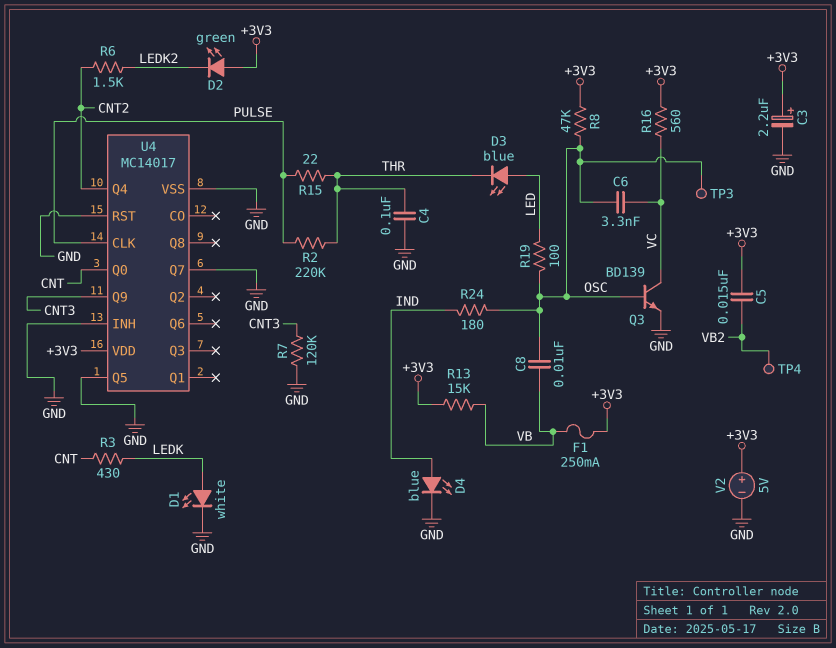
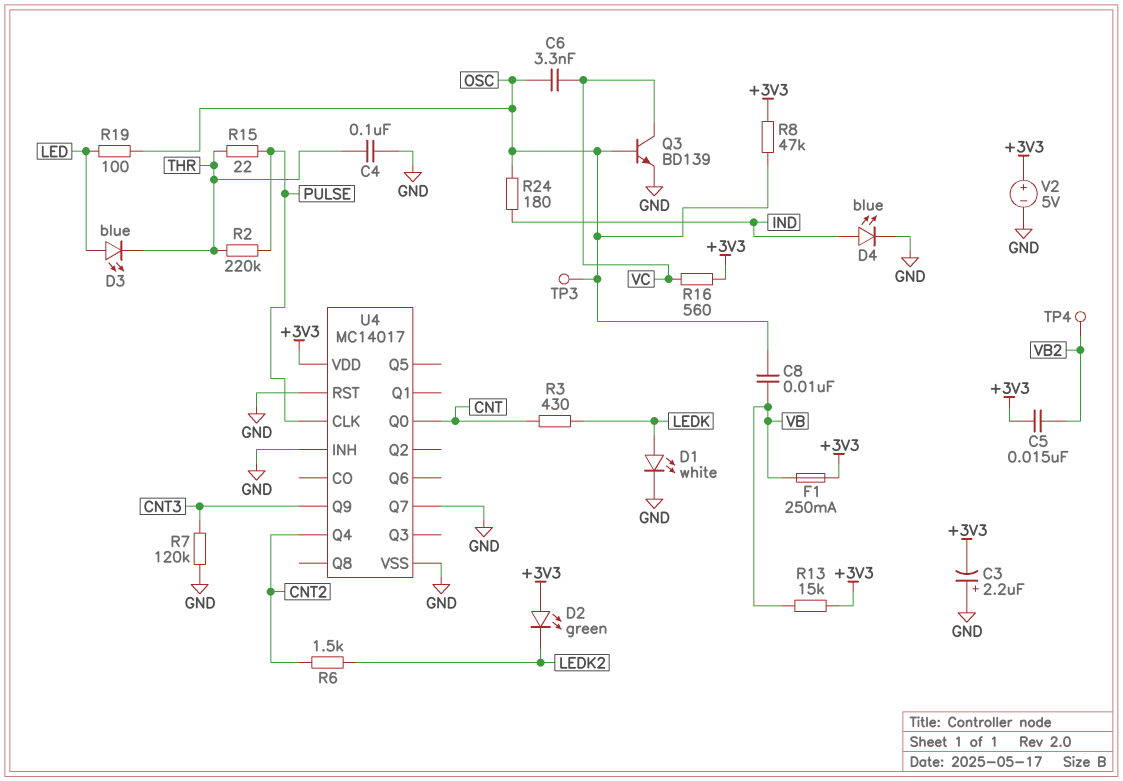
C3: 2.2uF (plus +3V3, minus GND) -> 2.2uF (plus GND, minus +3V3)
U4 pin Q5: GND -> none

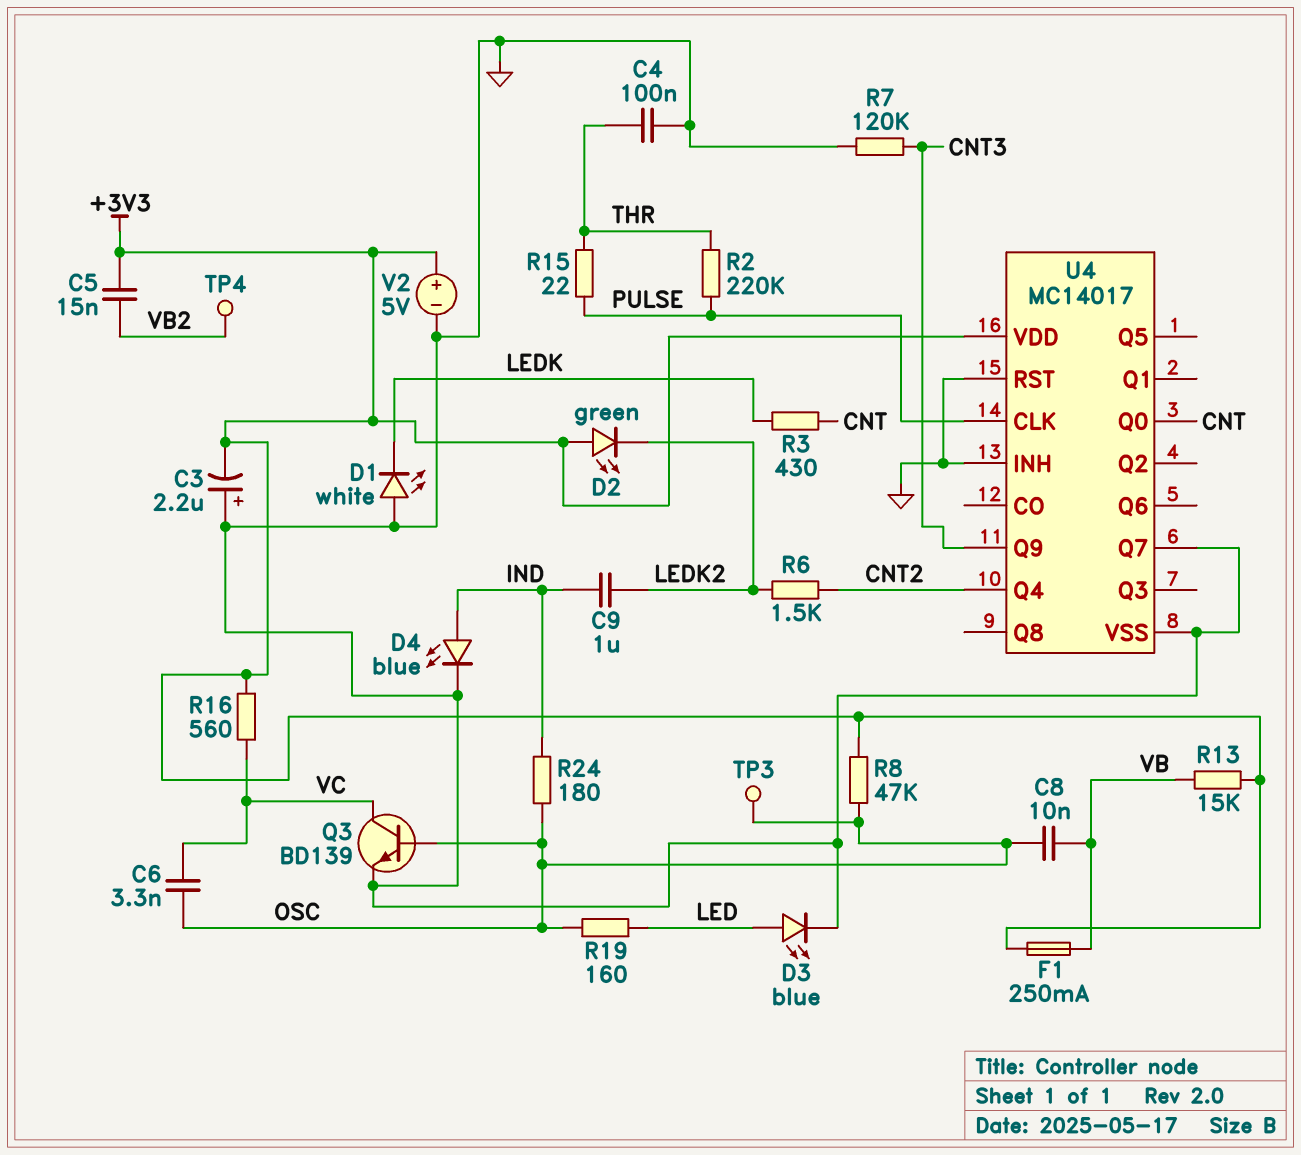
C9: none -> 1uF (IND, LEDK2)
D1: LED white (A LEDK, K GND) -> LED white (A GND, K LEDK)
D3: LED blue (A LED, K THR) -> LED blue (A LED, K GND)
R19: 100 (LED, OSC) -> 160 (LED, OSC)

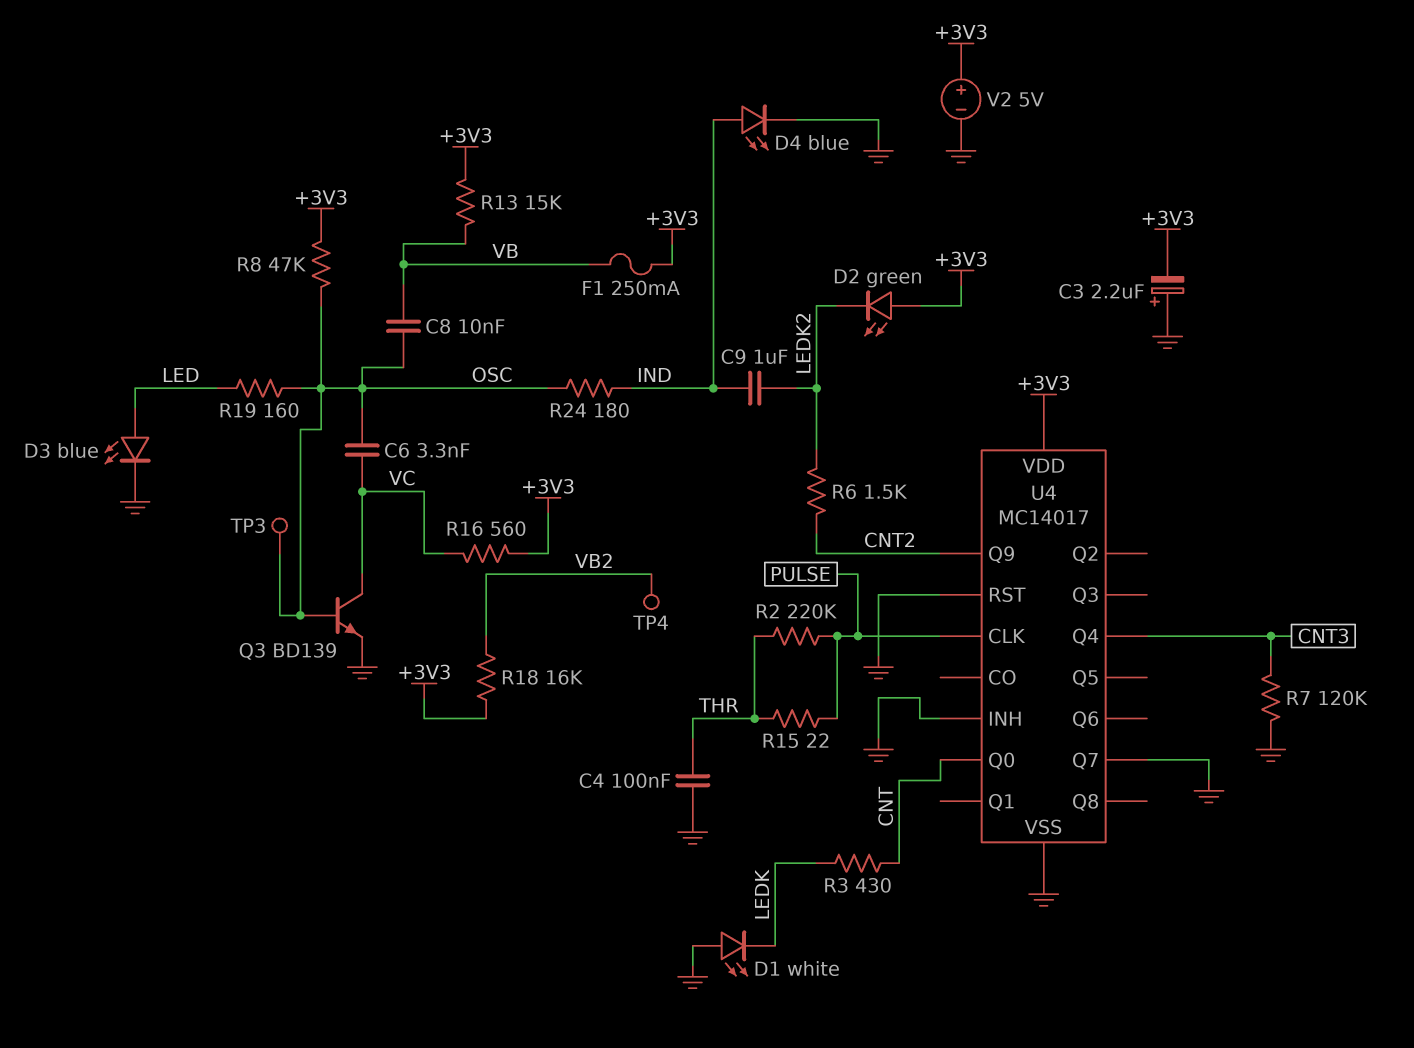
C5: 15nF (+3V3, VB2) -> none
R18: none -> 16k (+3V3, VB2)
U4 pin Q4: CNT2 -> CNT3
U4 pin Q9: CNT3 -> CNT2

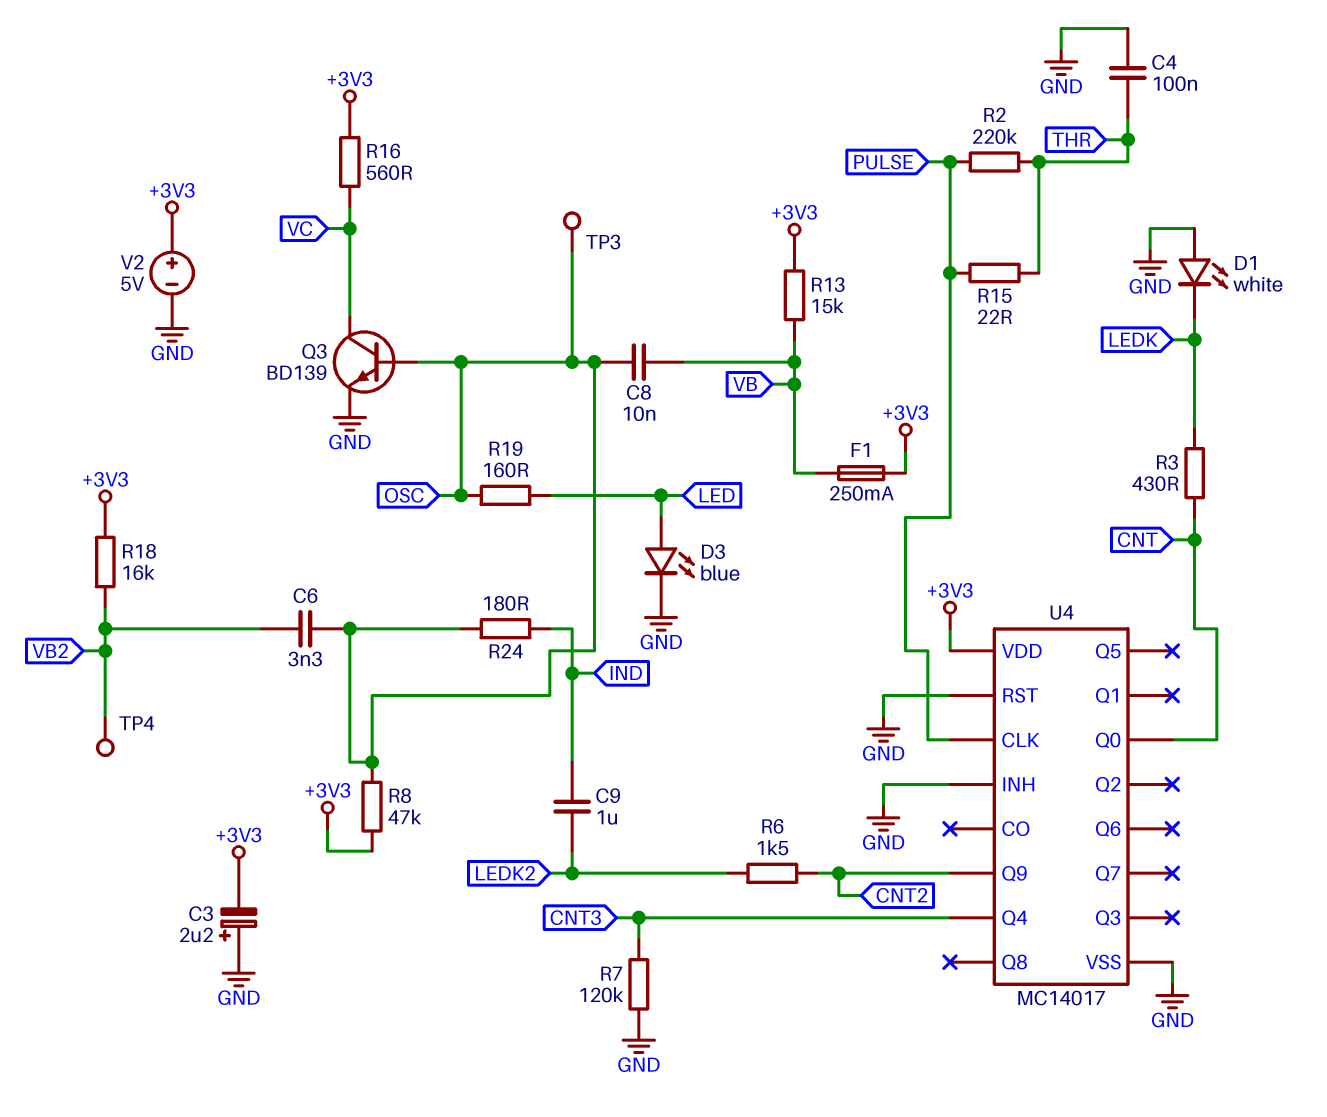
C6: 3.3nF (OSC, VC) -> 3.3nF (OSC, VB2)
D2: LED green (A +3V3, K LEDK2) -> none
D4: LED blue (A IND, K GND) -> none
U4 pin Q7: GND -> none

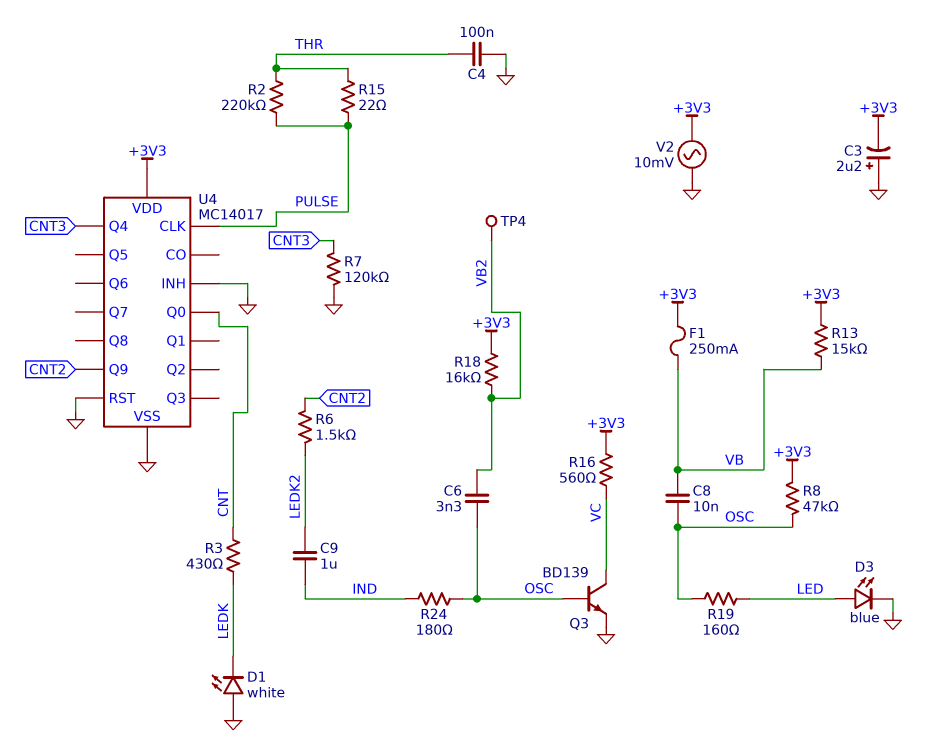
TP3: test point (OSC) -> none
V2: 5V (plus +3V3, minus GND) -> AC 10mV (+3V3, GND)

